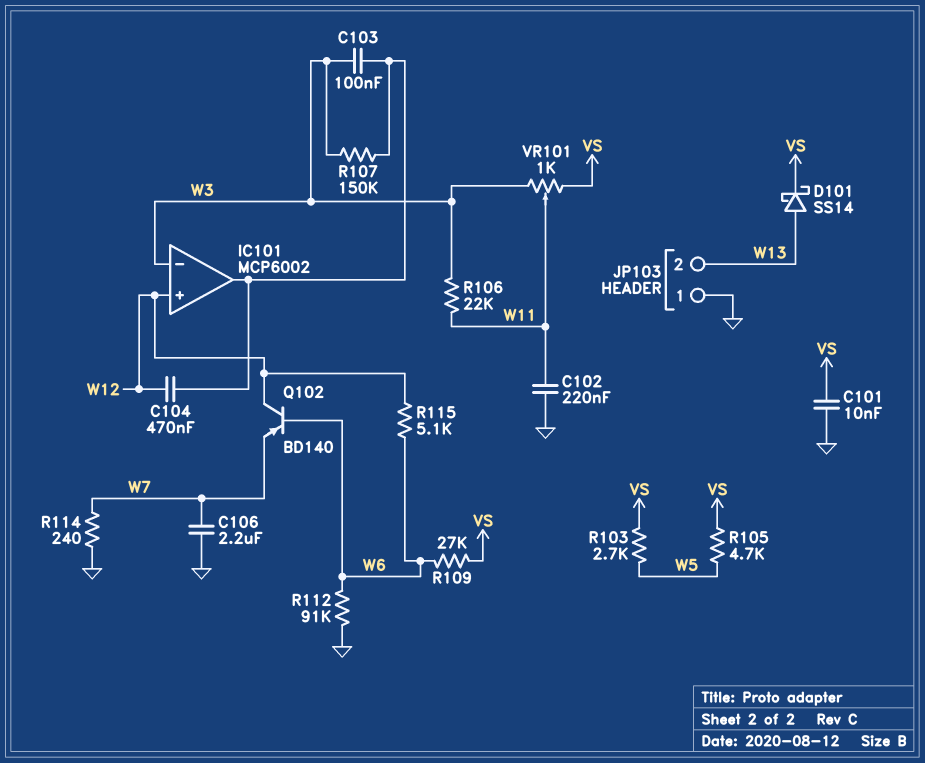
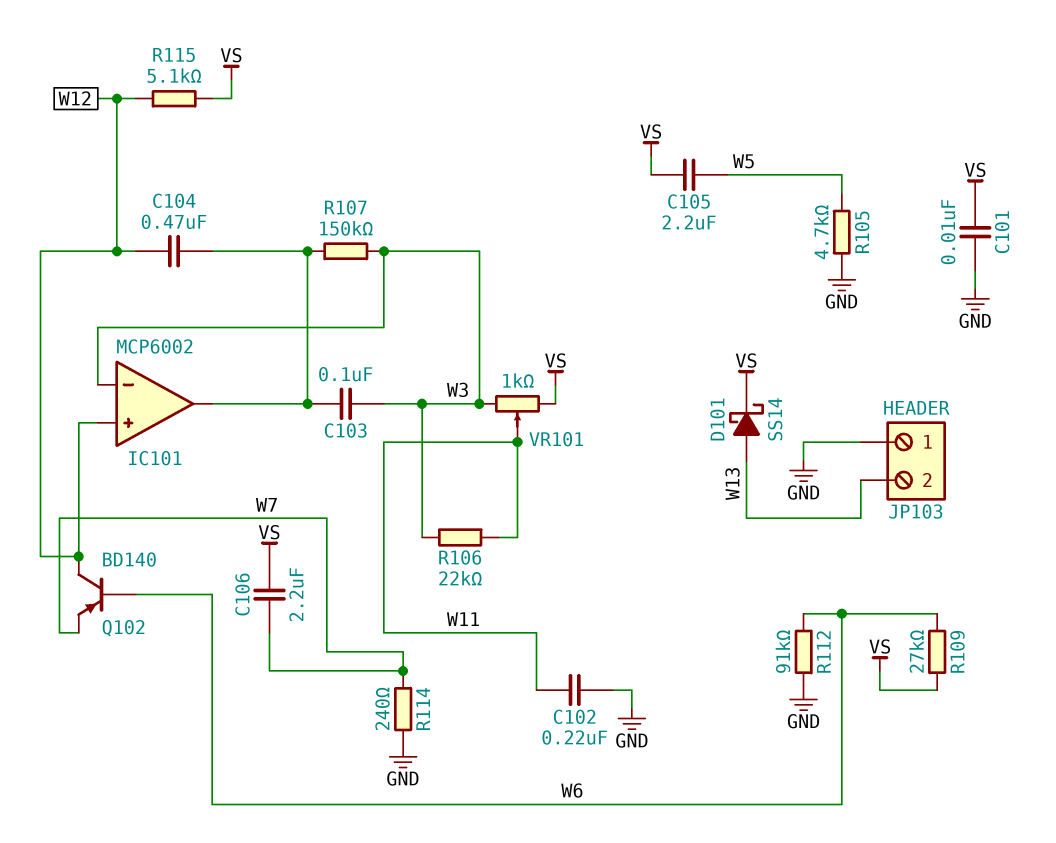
C105: none -> 2.2uF (VS, W5)
C106: 2.2uF (GND, W7) -> 2.2uF (VS, W7)
R103: 2.7k (VS, W5) -> none
R105: 4.7k (VS, W5) -> 4.7k (GND, W5)
R115: 5.1k (W6, W12) -> 5.1k (VS, W12)

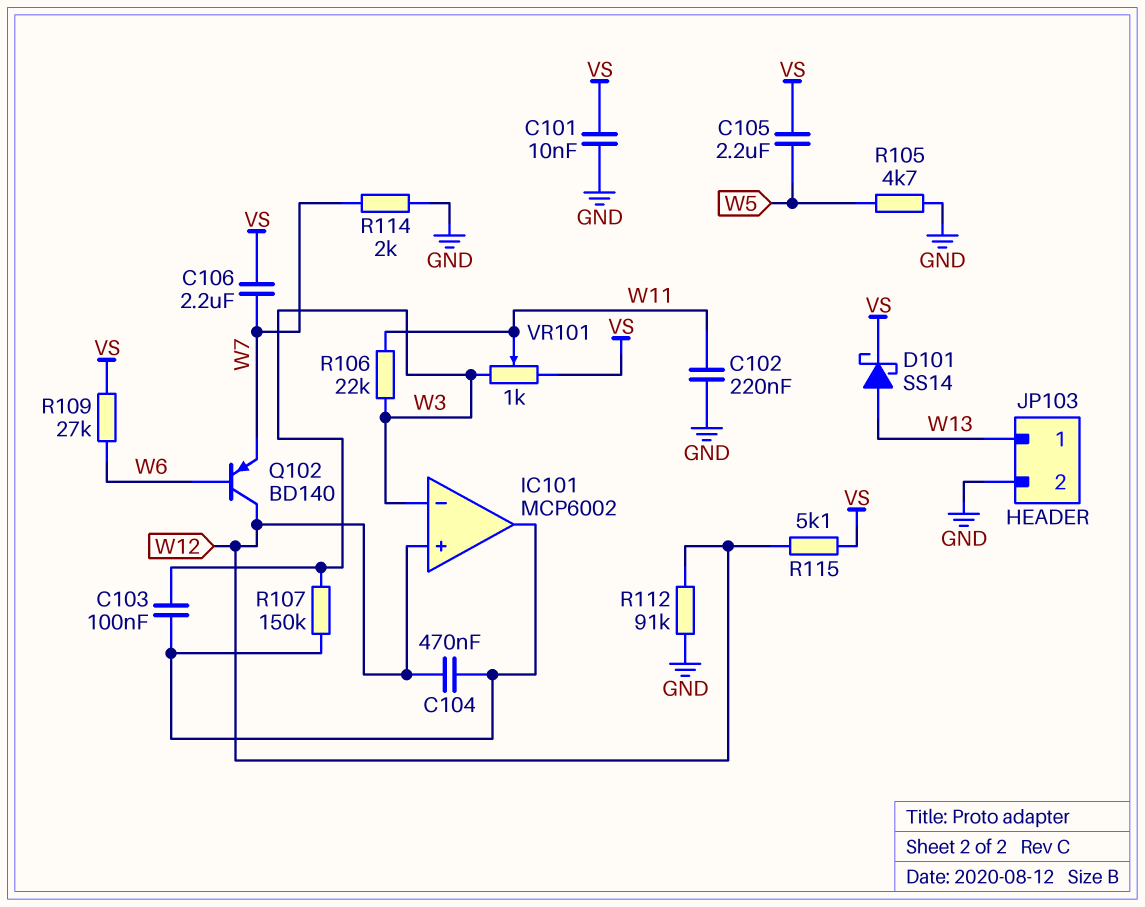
JP103 pin 1: GND -> W13
JP103 pin 2: W13 -> GND
R112: 91k (GND, W6) -> 91k (GND, W12)
R114: 240 (GND, W7) -> 2k (GND, W7)

